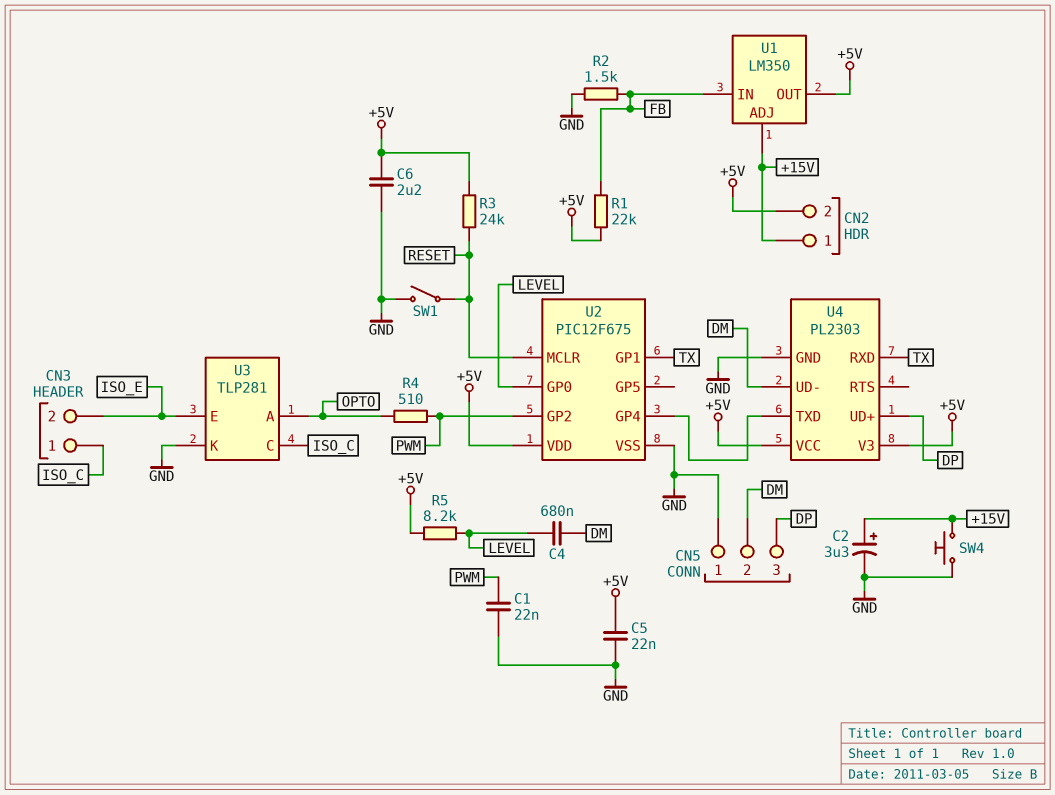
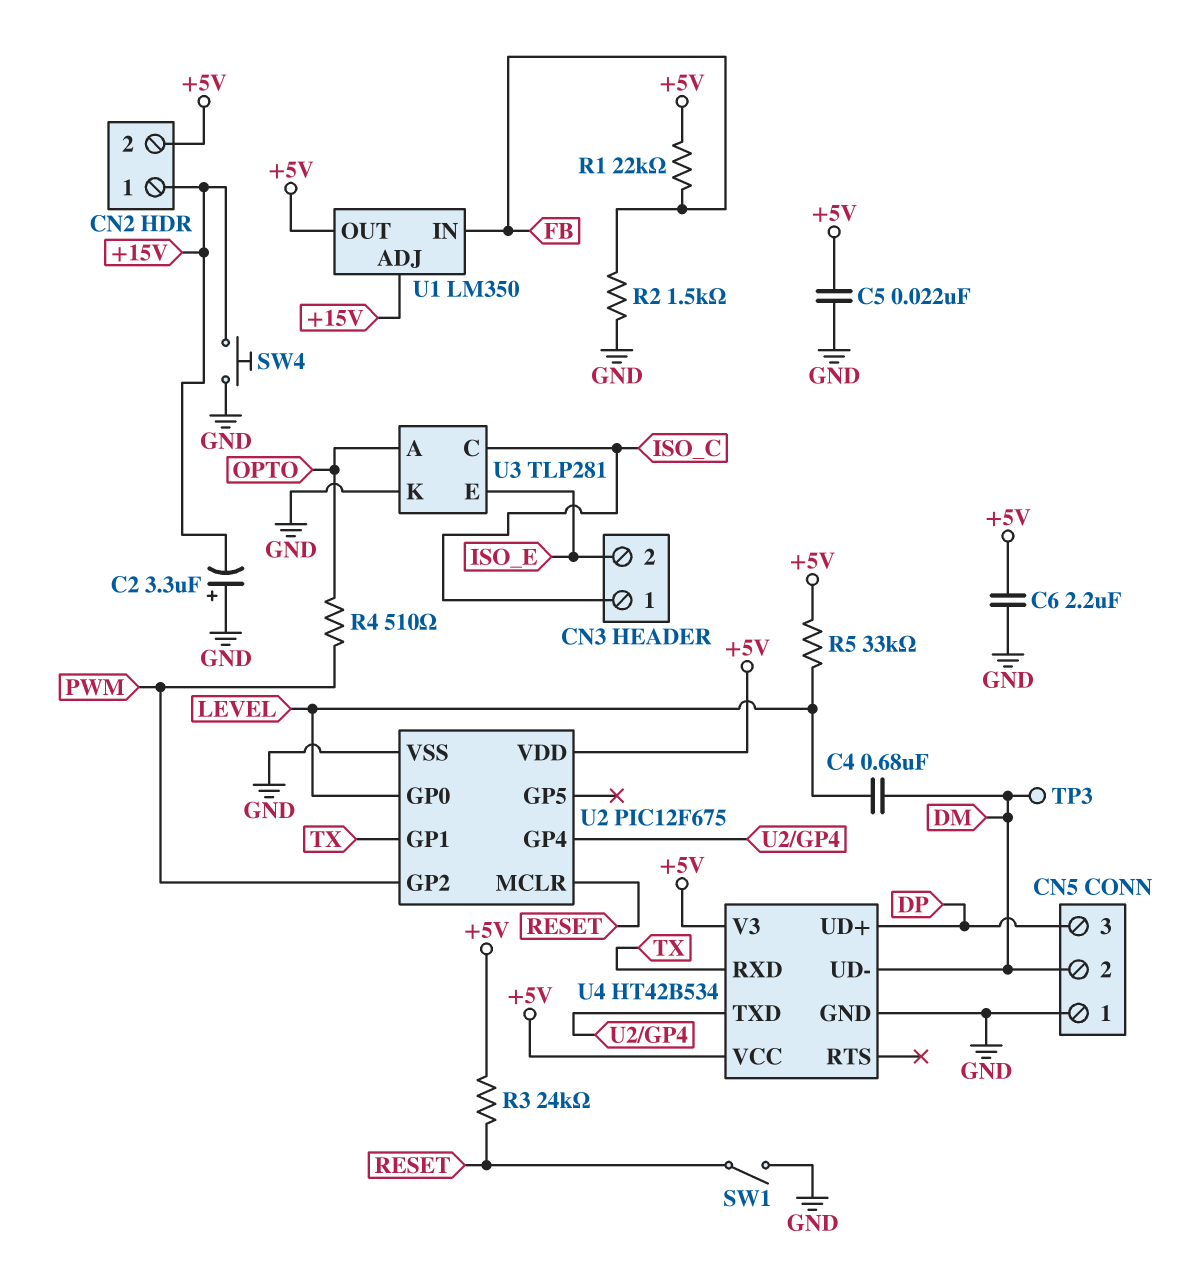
C1: 22nF (GND, PWM) -> none
C2: 3.3uF (plus +15V, minus GND) -> 3.3uF (plus GND, minus +15V)
R5: 8.2k (+5V, LEVEL) -> 33k (+5V, LEVEL)
TP3: none -> test point (DM)
U4: PL2303 -> HT42B534

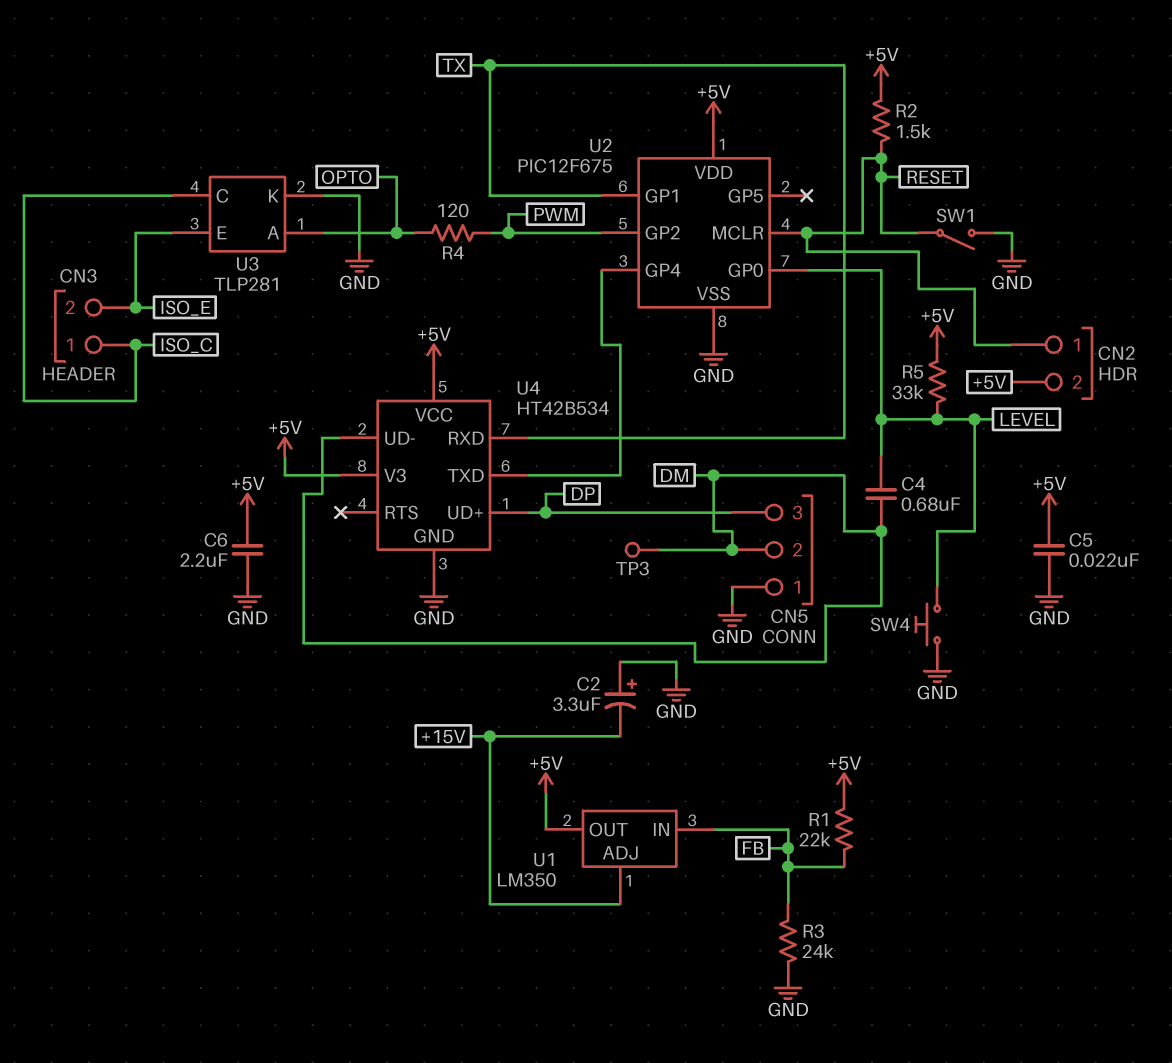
CN2 pin 1: +15V -> RESET
R2: 1.5k (FB, GND) -> 1.5k (+5V, RESET)
R3: 24k (+5V, RESET) -> 24k (FB, GND)
R4: 510 (OPTO, PWM) -> 120 (OPTO, PWM)
SW4: button (+15V, GND) -> button (GND, LEVEL)

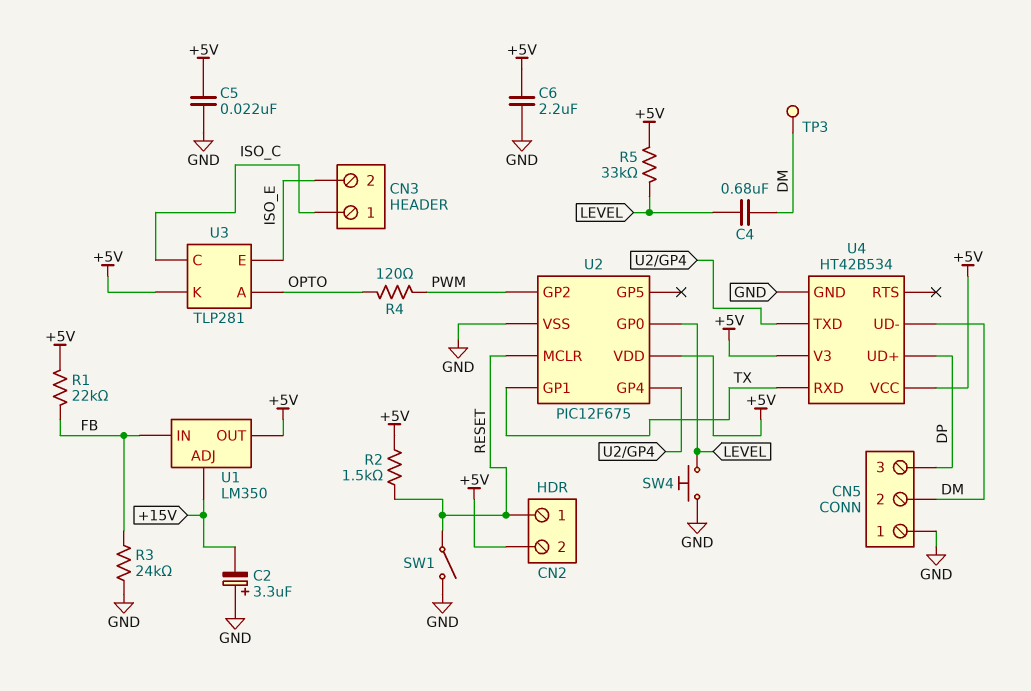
U3 pin K: GND -> +5V

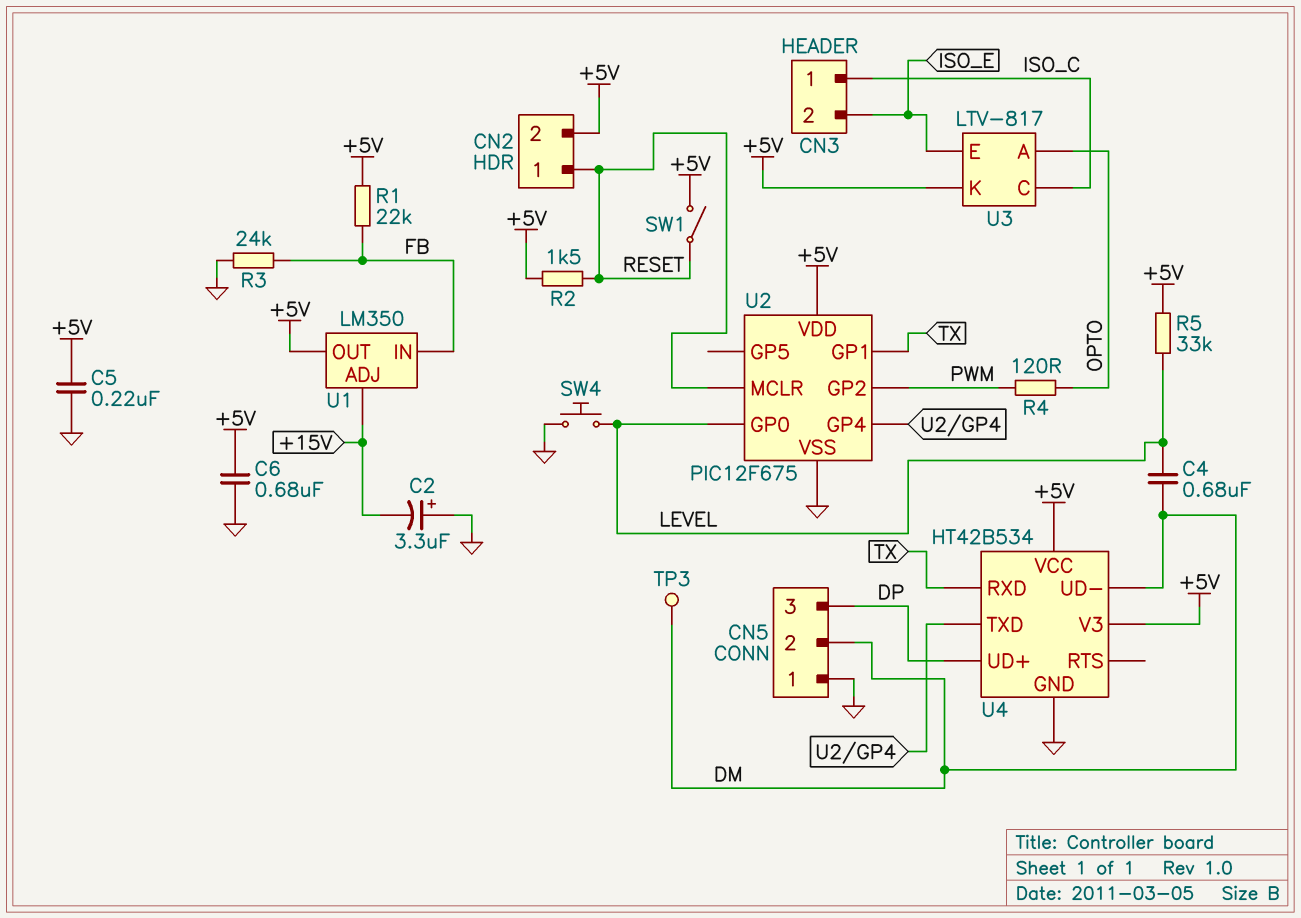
C5: 22nF (+5V, GND) -> 220nF (+5V, GND)
C6: 2.2uF (+5V, GND) -> 680nF (+5V, GND)
SW1: switch (GND, RESET) -> switch (+5V, RESET)
U3: TLP281 -> LTV-817

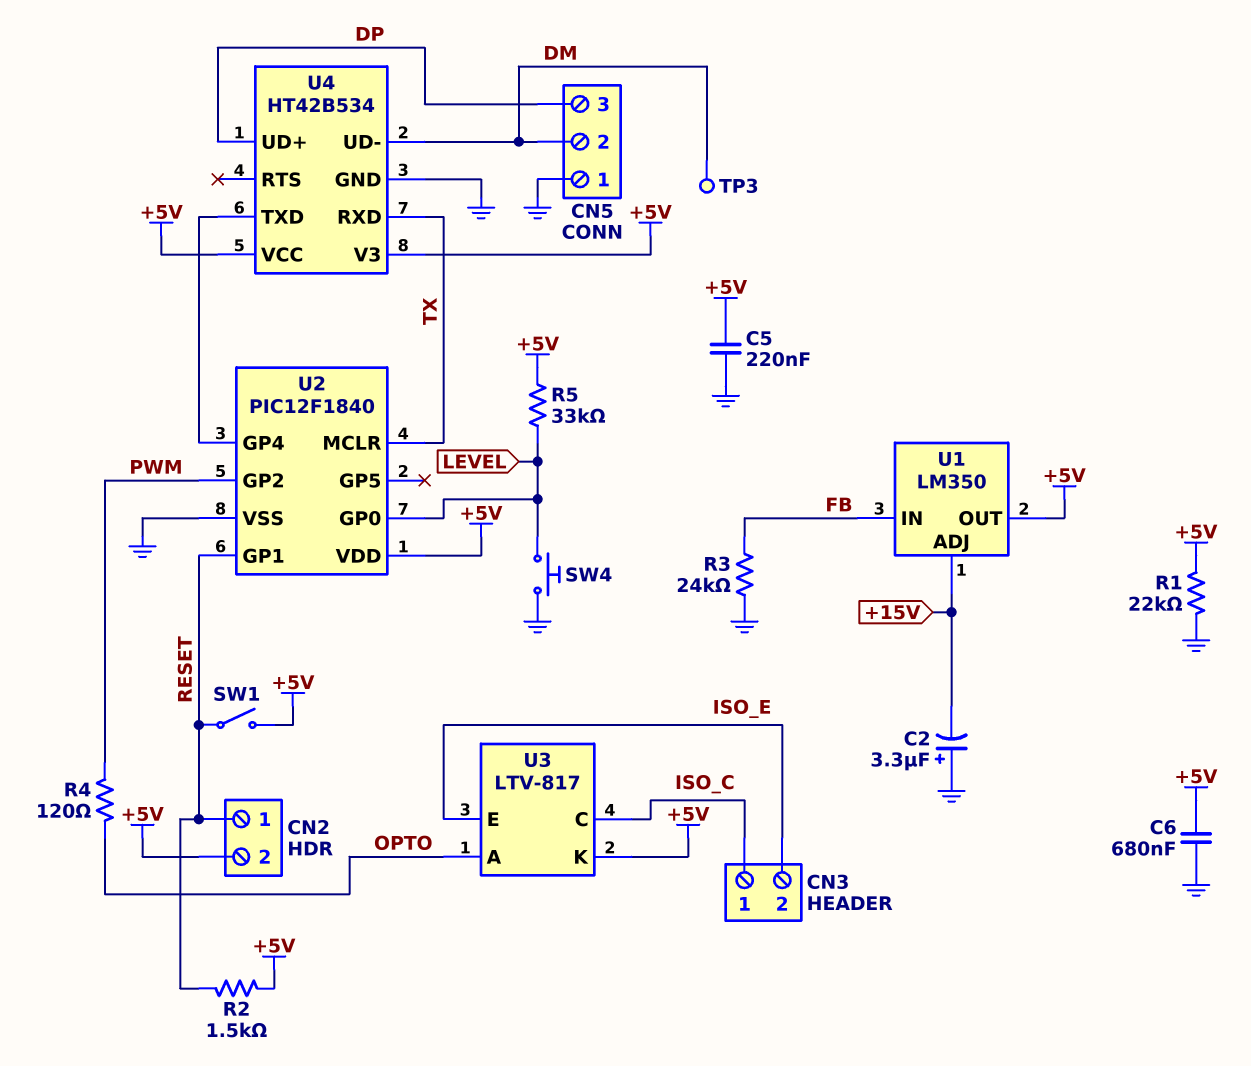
C4: 680nF (DM, LEVEL) -> none
R1: 22k (+5V, FB) -> 22k (+5V, GND)
U2: PIC12F675 -> PIC12F1840
U2 pin GP1: TX -> RESET
U2 pin MCLR: RESET -> TX

